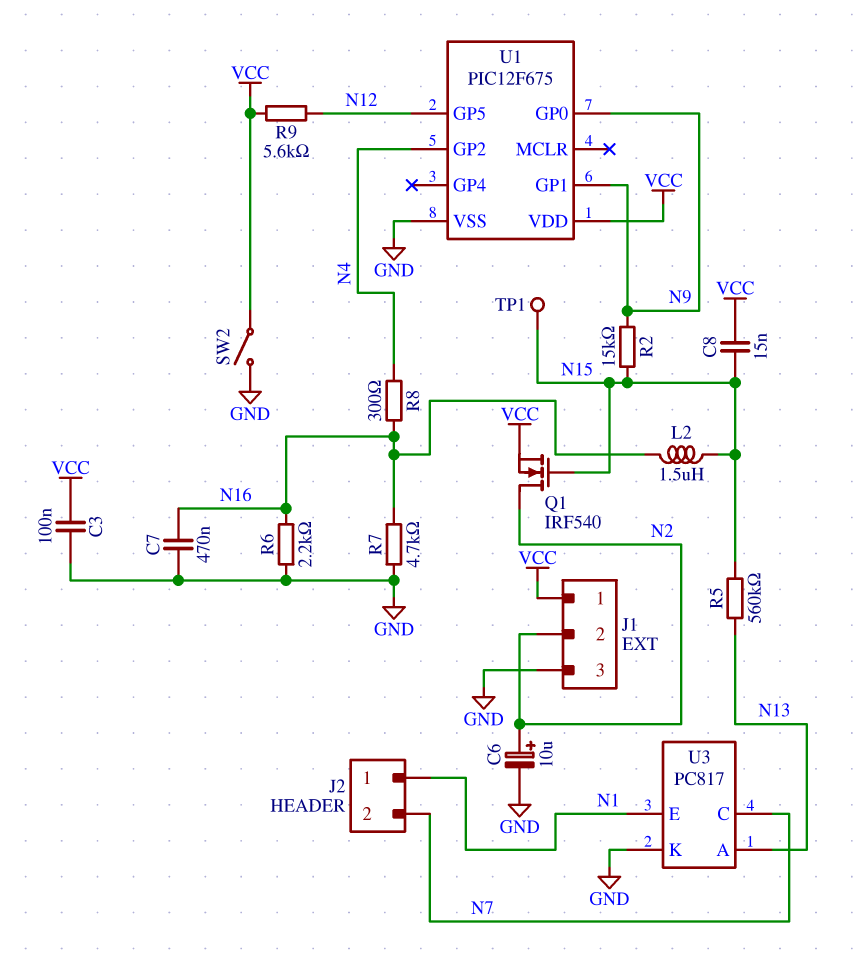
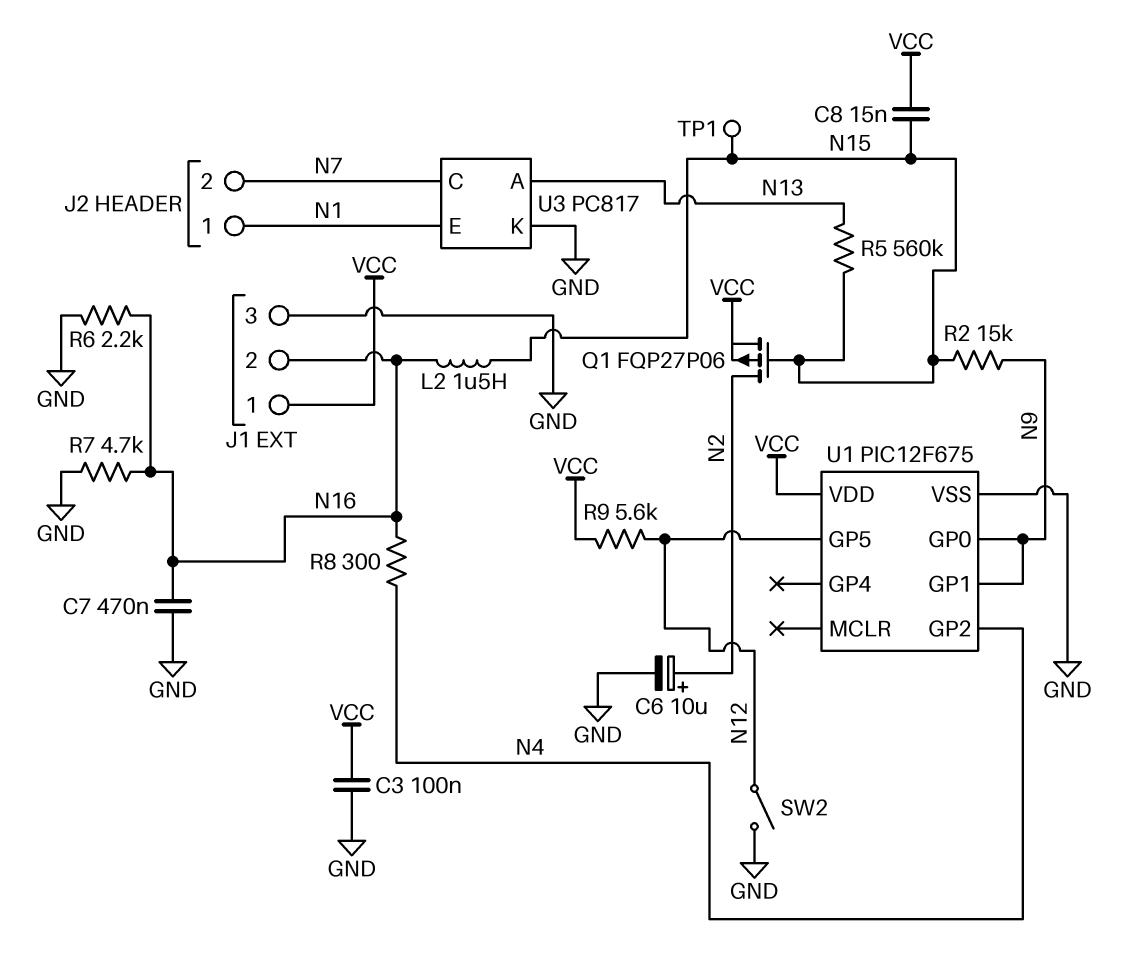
J1 pin 2: N2 -> N16
Q1: NMOS IRF540 (G N15, D N2, S VCC) -> PMOS FQP27P06 (G N15, D N2, S VCC)
SW2: switch (GND, VCC) -> switch (GND, N12)

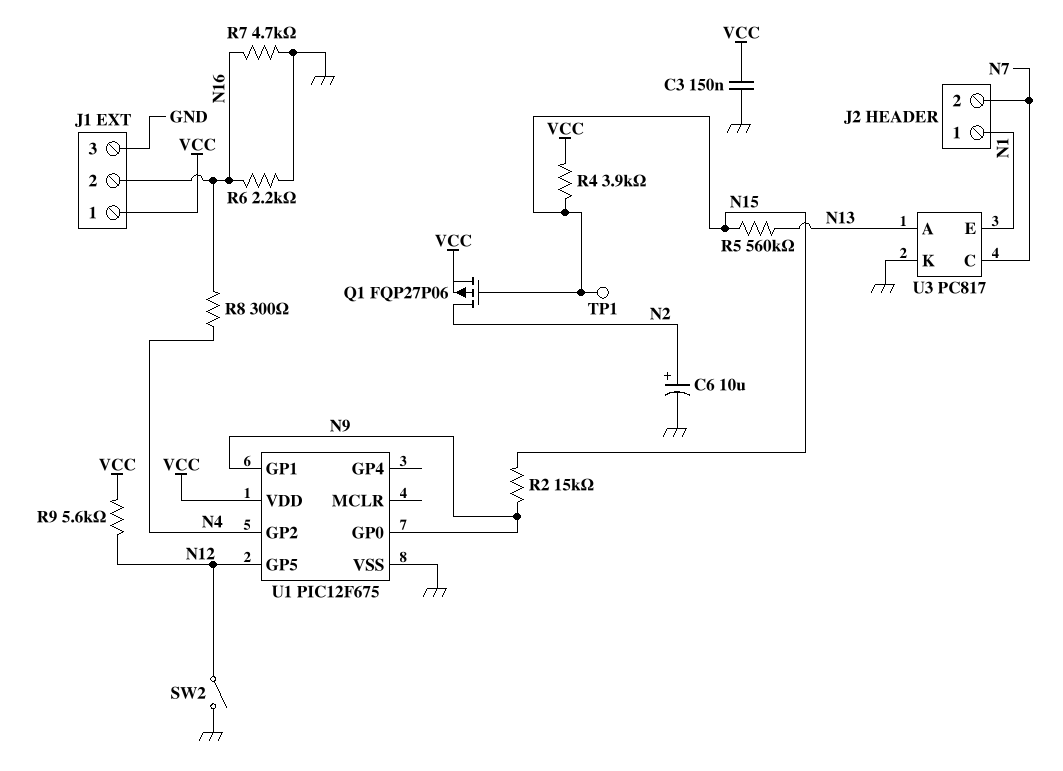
C3: 100nF (GND, VCC) -> 150nF (GND, VCC)
C7: 470nF (GND, N16) -> none
C8: 15nF (N15, VCC) -> none
L2: 1.5uH (N15, N16) -> none
R4: none -> 3.9k (N15, VCC)

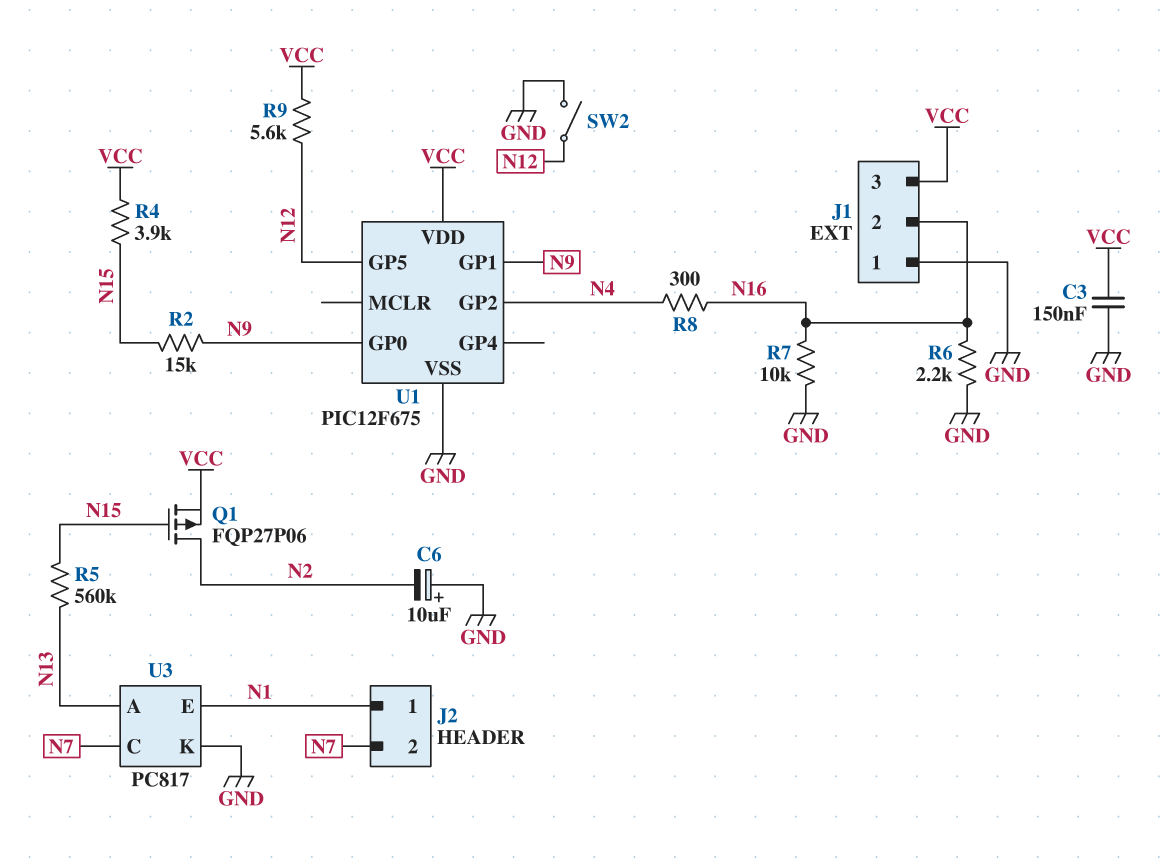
C6: 10uF (plus N2, minus GND) -> 10uF (plus GND, minus N2)
J1 pin 1: VCC -> GND
J1 pin 3: GND -> VCC
R7: 4.7k (GND, N16) -> 10k (GND, N16)
TP1: test point (N15) -> none

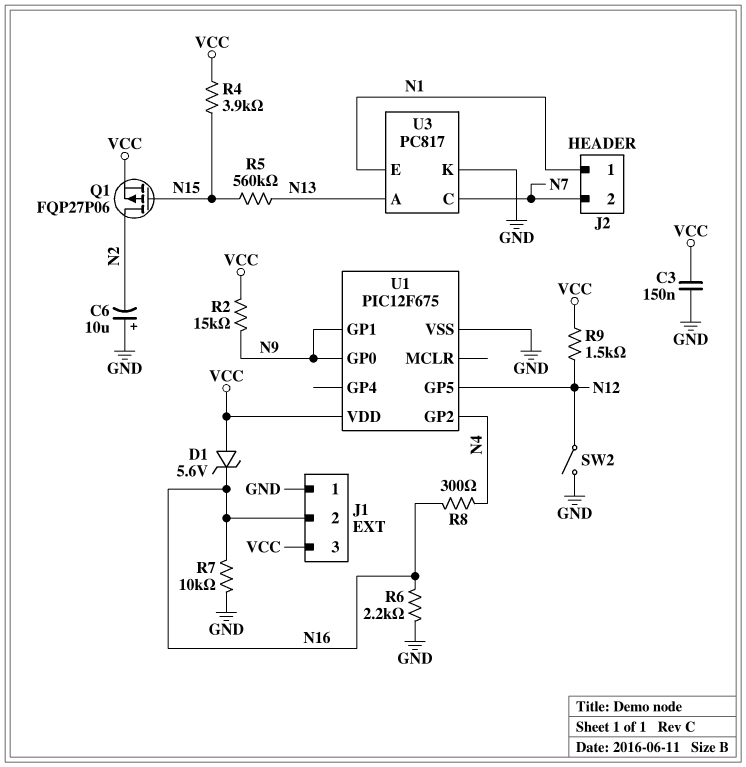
D1: none -> zener 5.6V (A VCC, K N16)
R2: 15k (N9, N15) -> 15k (N9, VCC)
R9: 5.6k (N12, VCC) -> 1.5k (N12, VCC)

